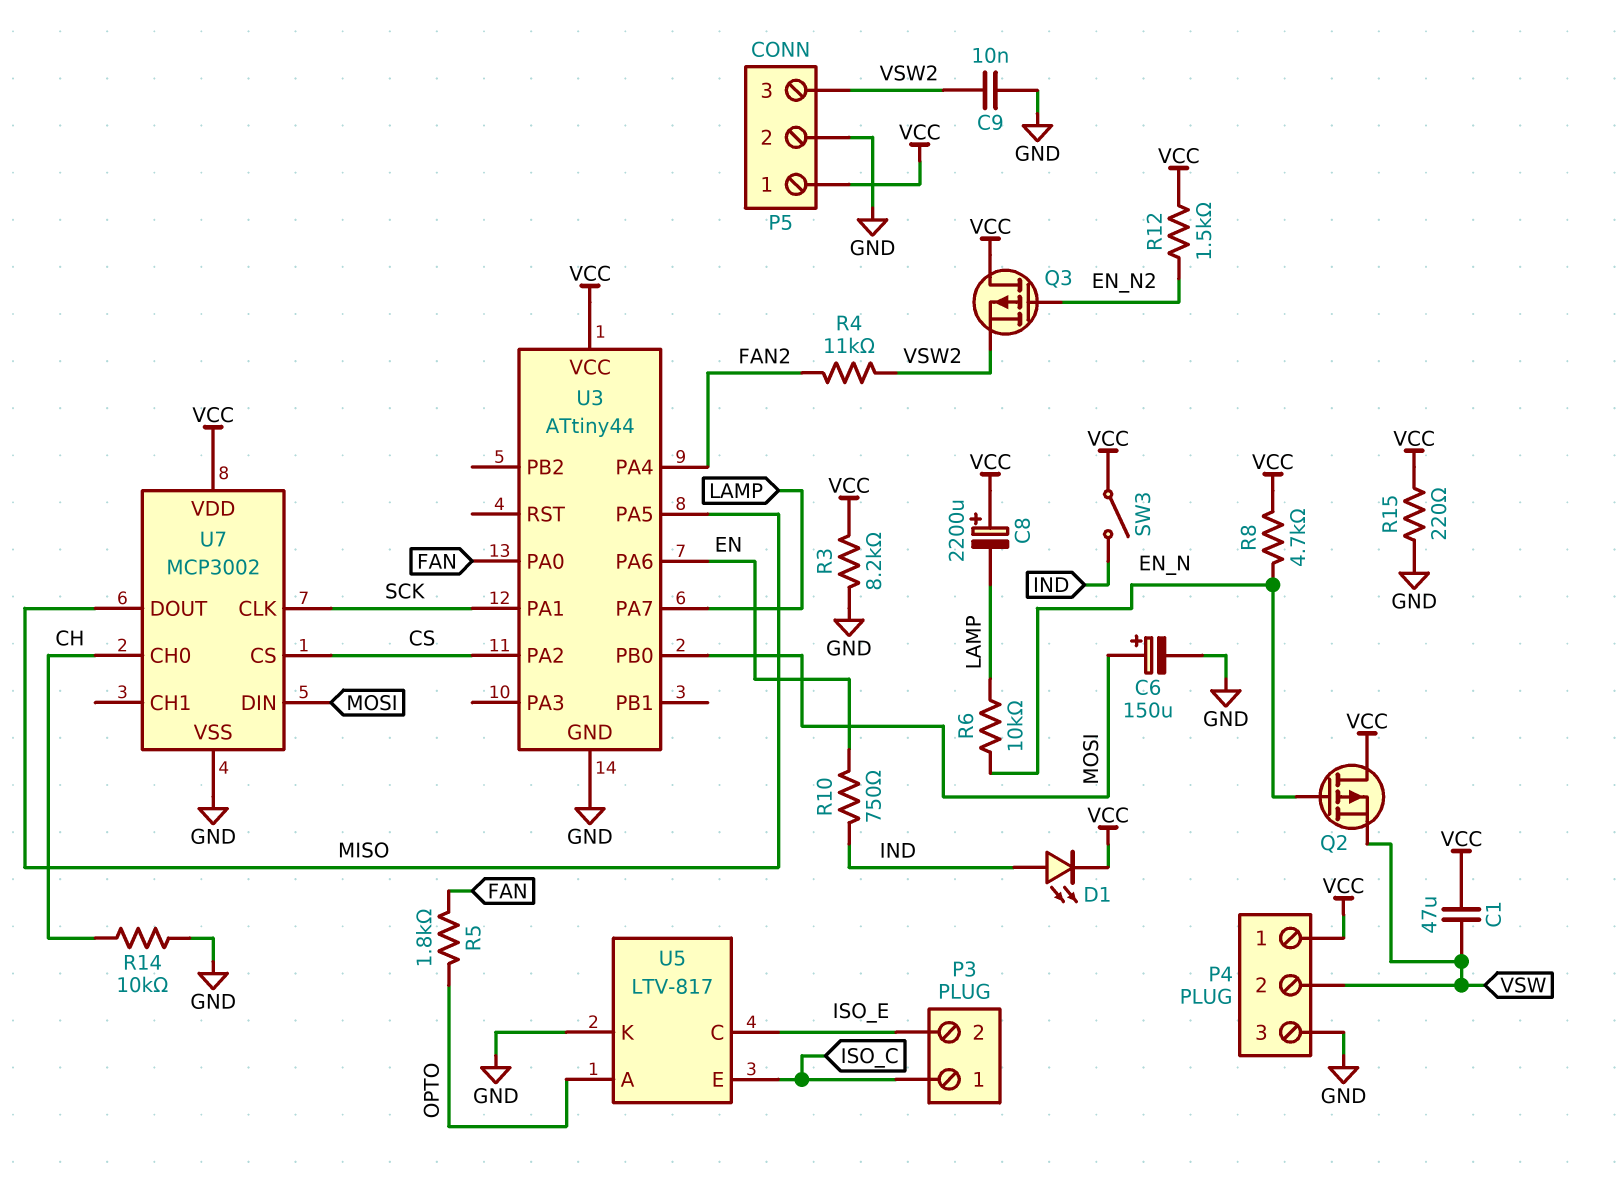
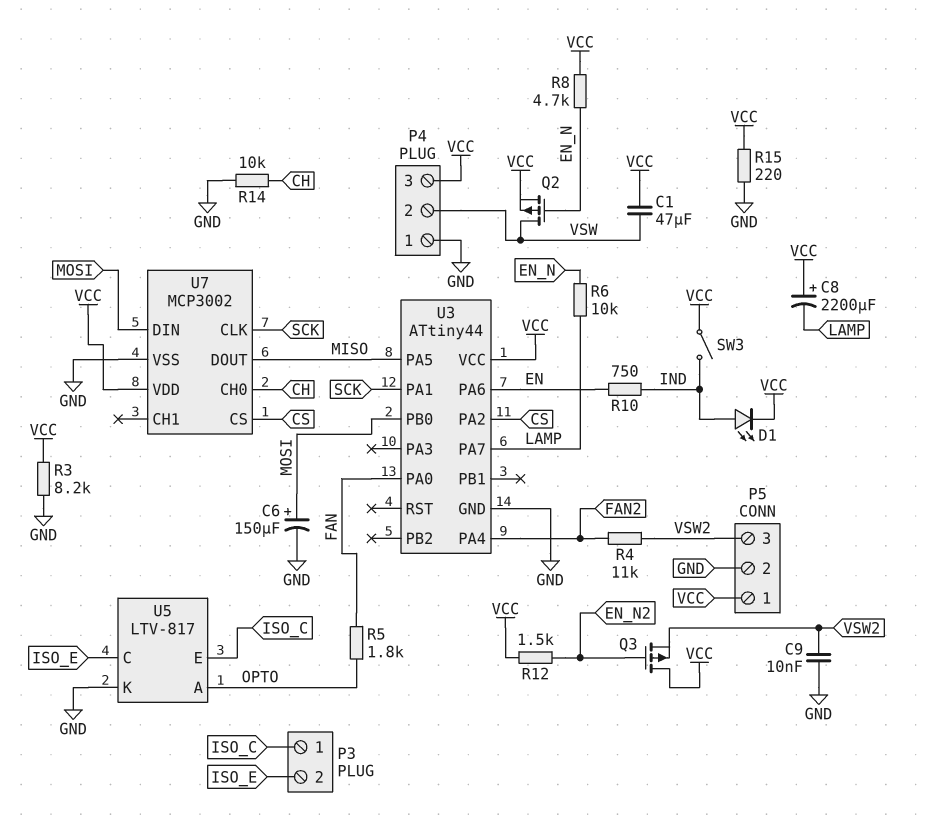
P4 pin 1: VCC -> GND
P4 pin 3: GND -> VCC
Q2: PMOS (G EN_N, D VCC, S VSW) -> PMOS (G EN_N, D VSW, S VCC)

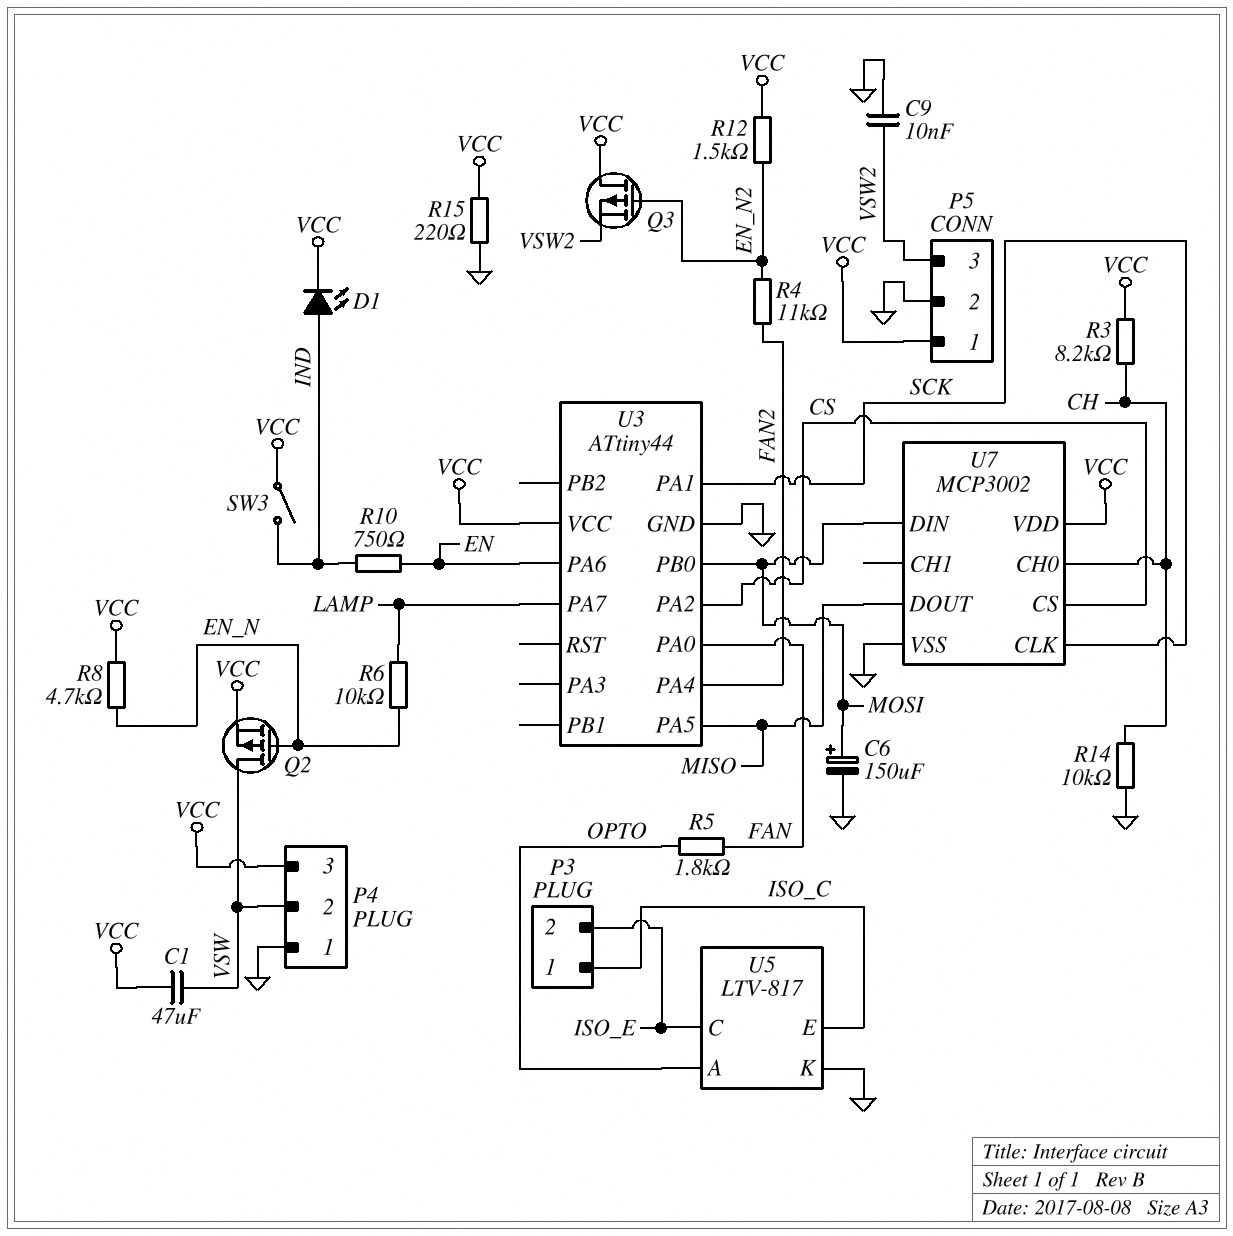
C8: 2200uF (plus VCC, minus LAMP) -> none
R3: 8.2k (GND, VCC) -> 8.2k (CH, VCC)
R4: 11k (FAN2, VSW2) -> 11k (EN_N2, FAN2)

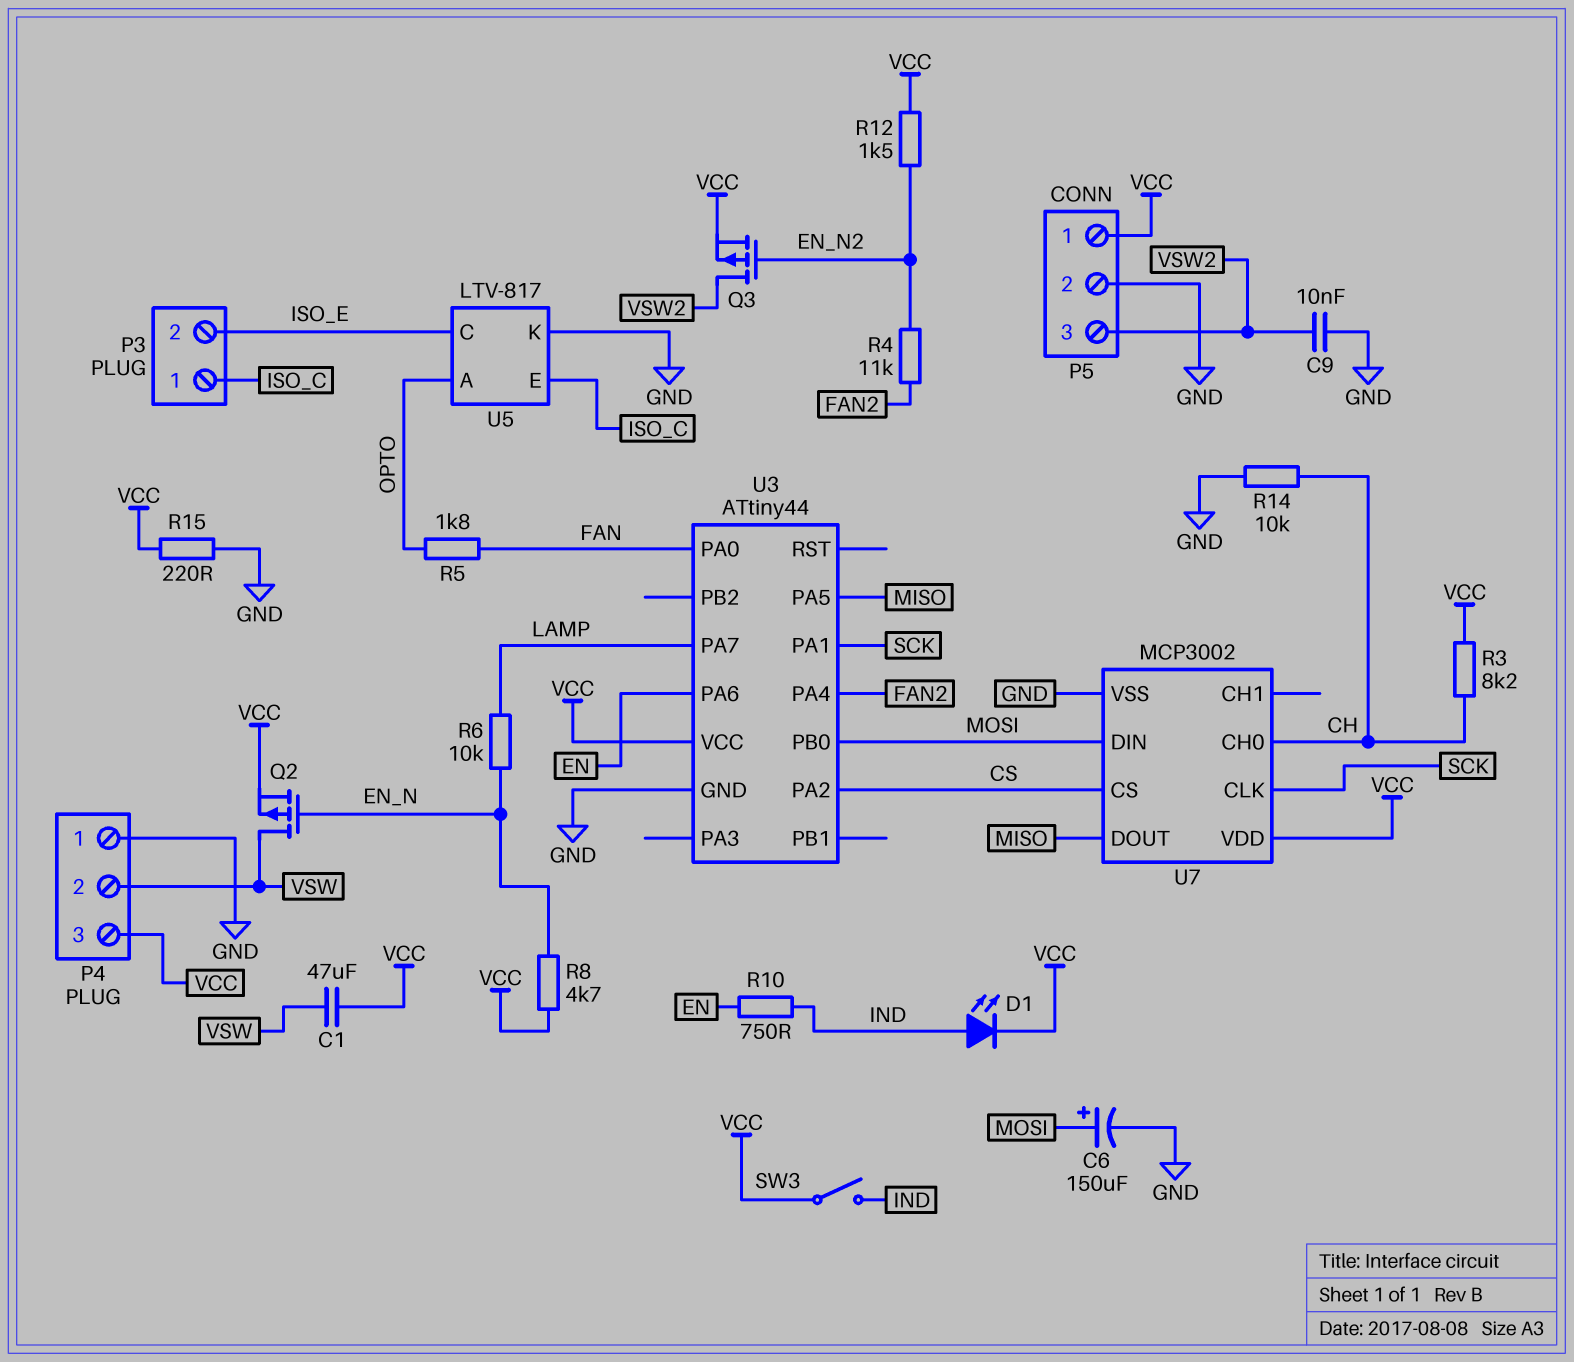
Q3: PMOS (G EN_N2, D VCC, S VSW2) -> PMOS (G EN_N2, D VSW2, S VCC)

